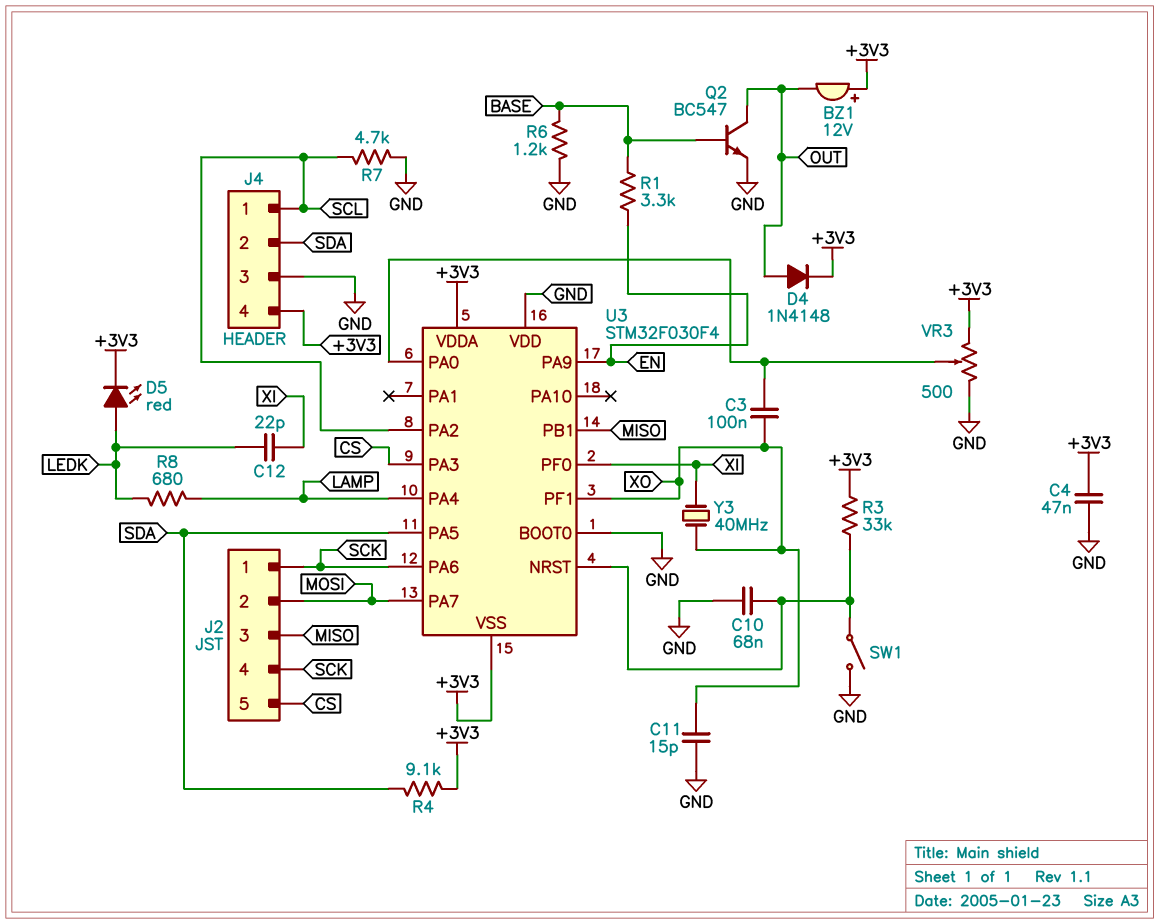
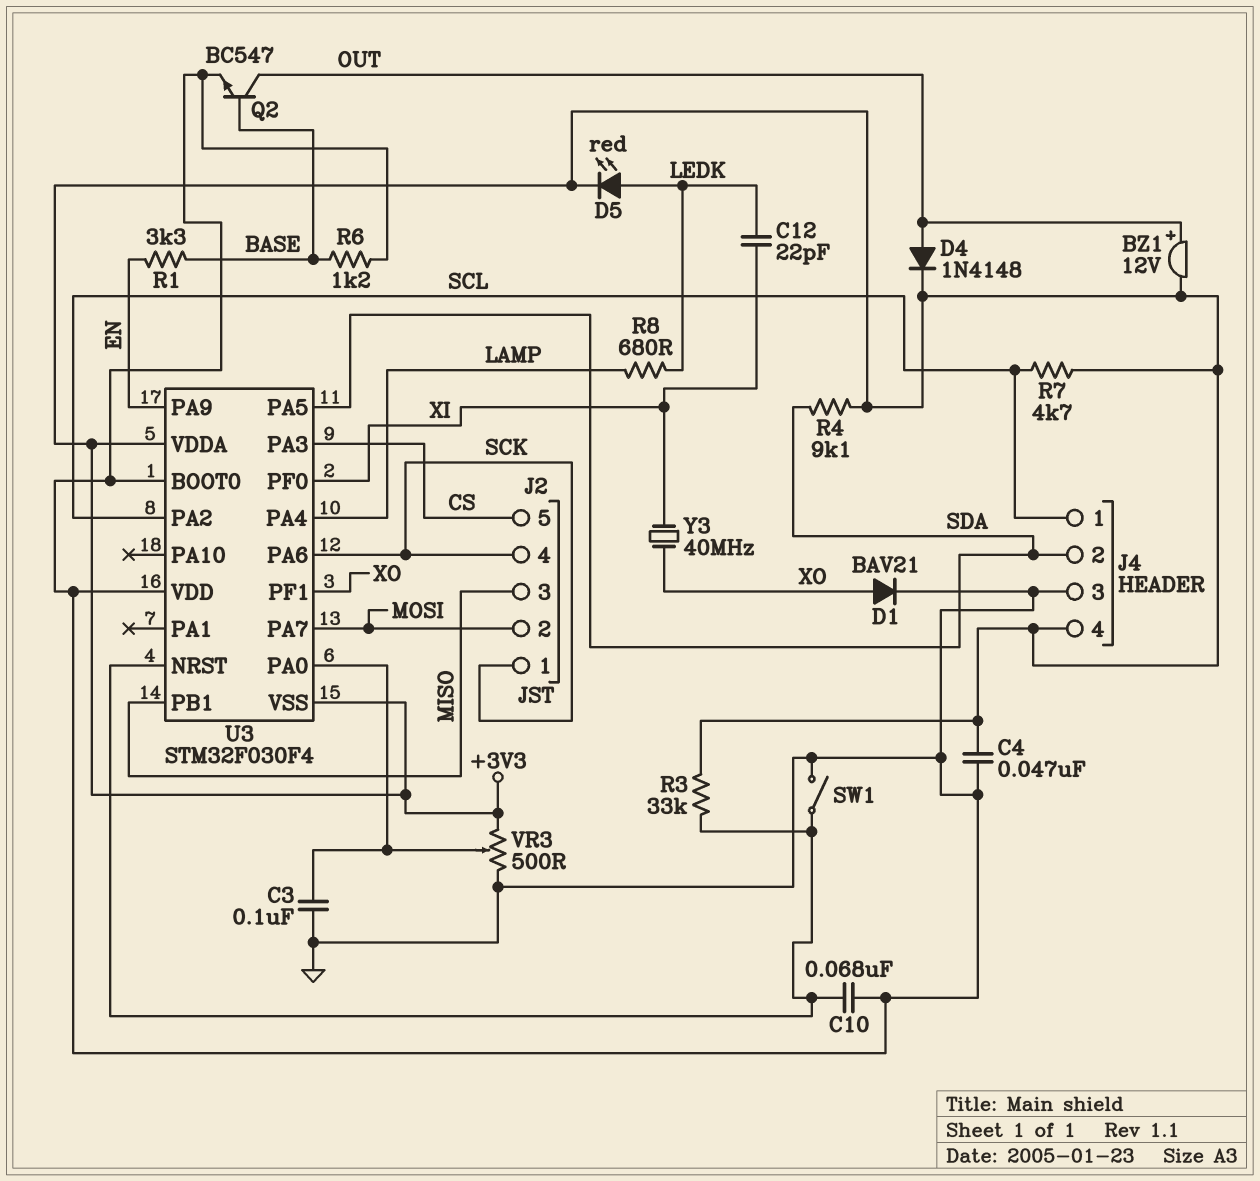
BZ1: buzzer 12V (plus +3V3, minus OUT) -> buzzer 12V (plus OUT, minus +3V3)
C3: 100nF (U3/PA0, XO) -> 100nF (GND, U3/PA0)
C11: 15pF (GND, XO) -> none
D1: none -> diode BAV21 (A XO, K GND)
R7: 4.7k (GND, SCL) -> 4.7k (+3V3, SCL)

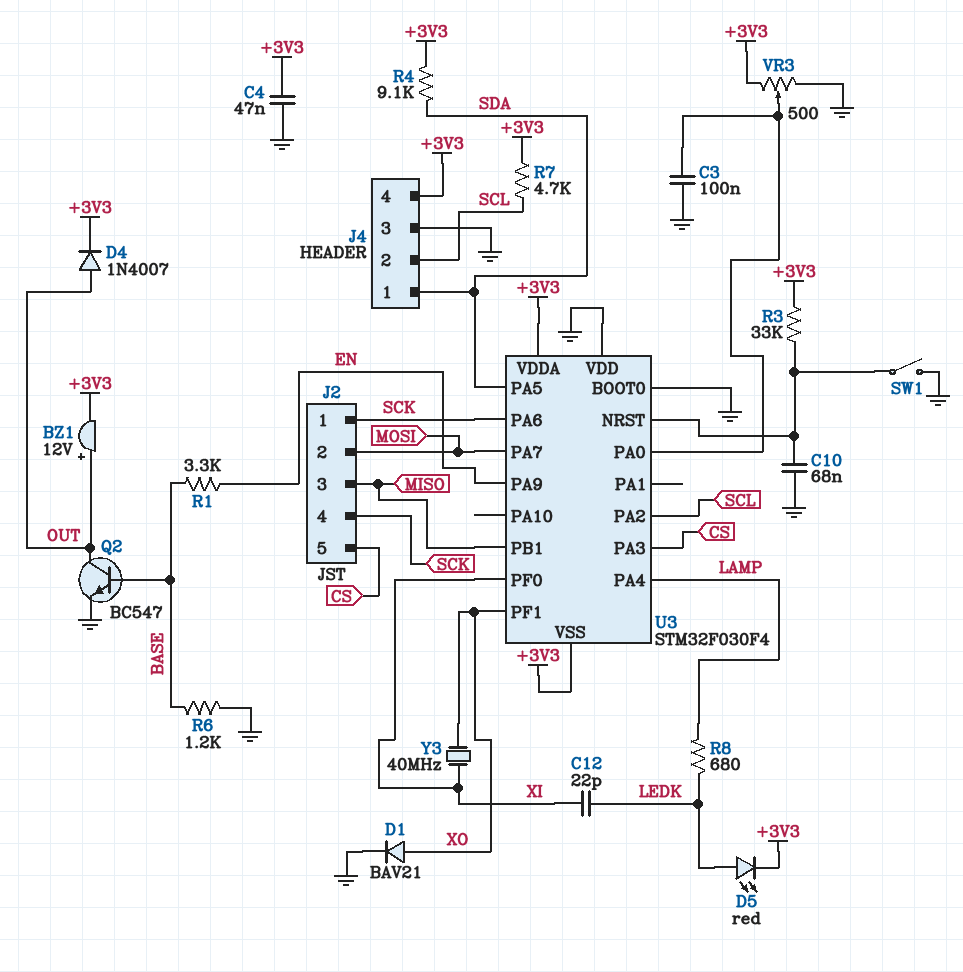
D4: diode 1N4148 (A OUT, K +3V3) -> diode 1N4007 (A OUT, K +3V3)
J4 pin 1: SCL -> SDA
J4 pin 2: SDA -> SCL

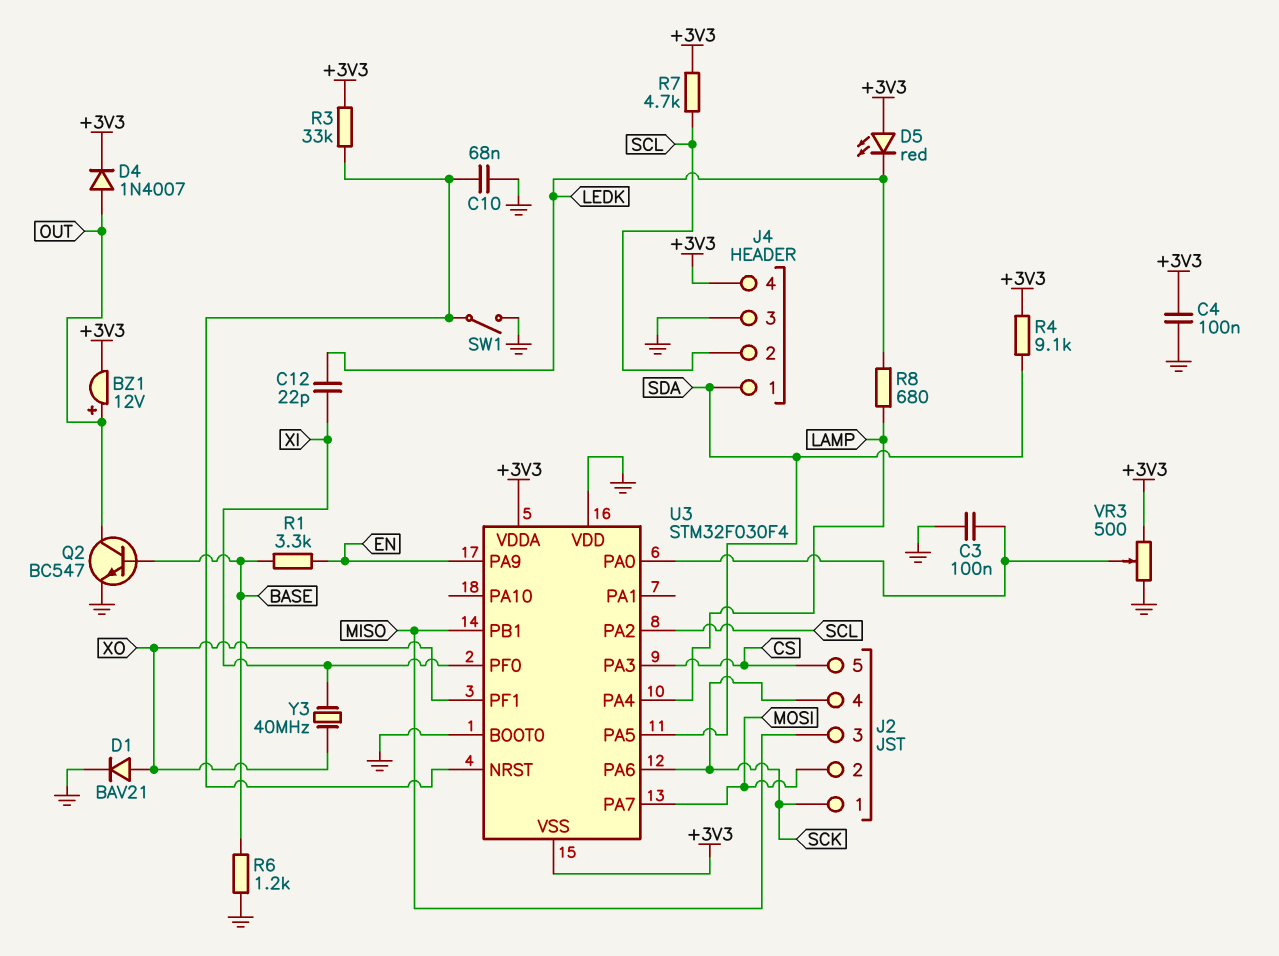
C4: 47nF (+3V3, GND) -> 100nF (+3V3, GND)
D5: LED red (A LEDK, K +3V3) -> LED red (A +3V3, K LEDK)

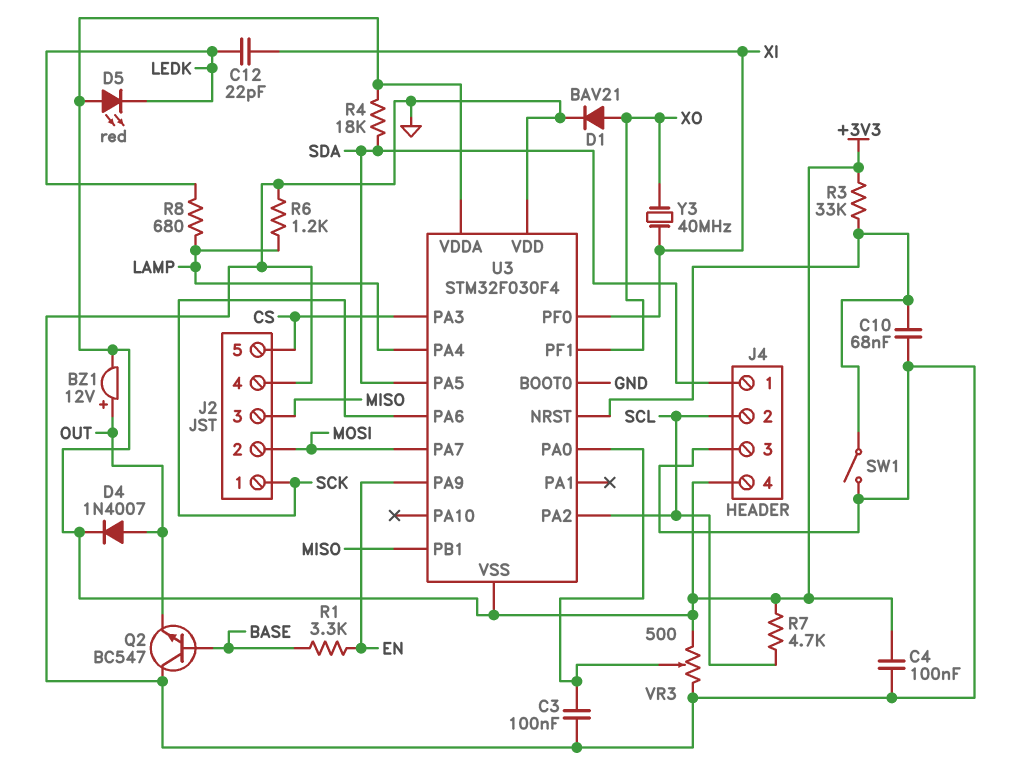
J2 pin 4: SCK -> GND
Q2: NPN BC547 (B BASE, C OUT, E GND) -> NPN BC547 (B BASE, C GND, E OUT)
R4: 9.1k (+3V3, SDA) -> 18k (+3V3, SDA)
R6: 1.2k (BASE, GND) -> 1.2k (GND, LAMP)

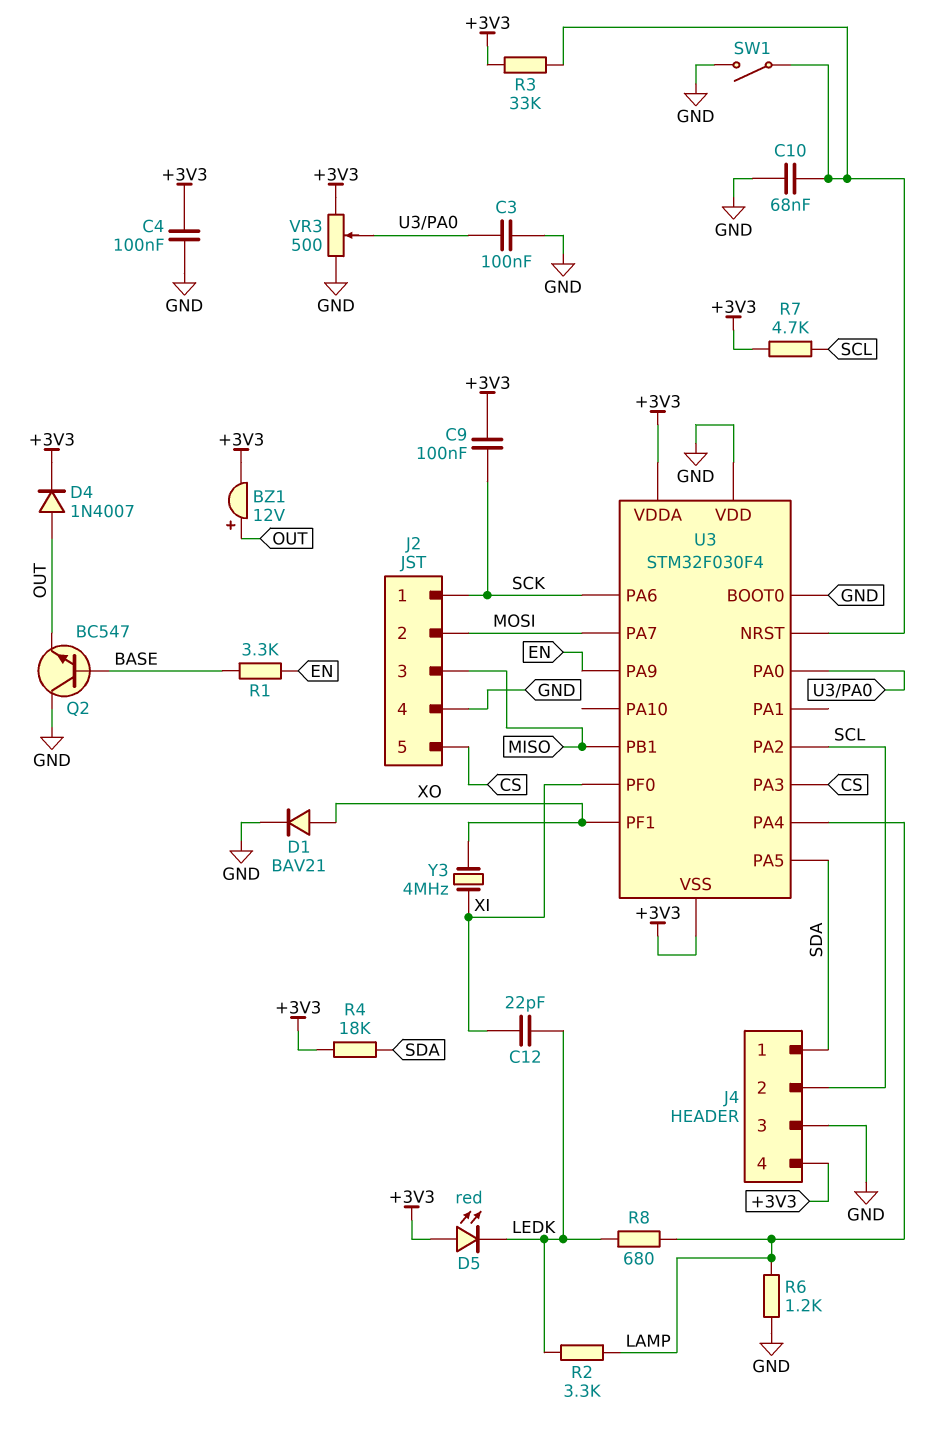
C9: none -> 100nF (+3V3, SCK)
R2: none -> 3.3k (LAMP, LEDK)
Y3: 40MHz (XI, XO) -> 4MHz (XI, XO)

